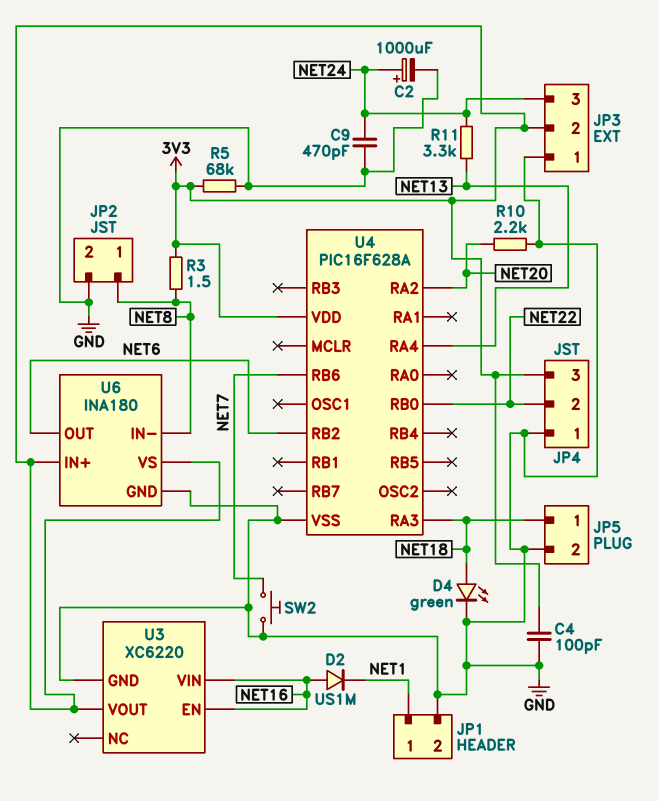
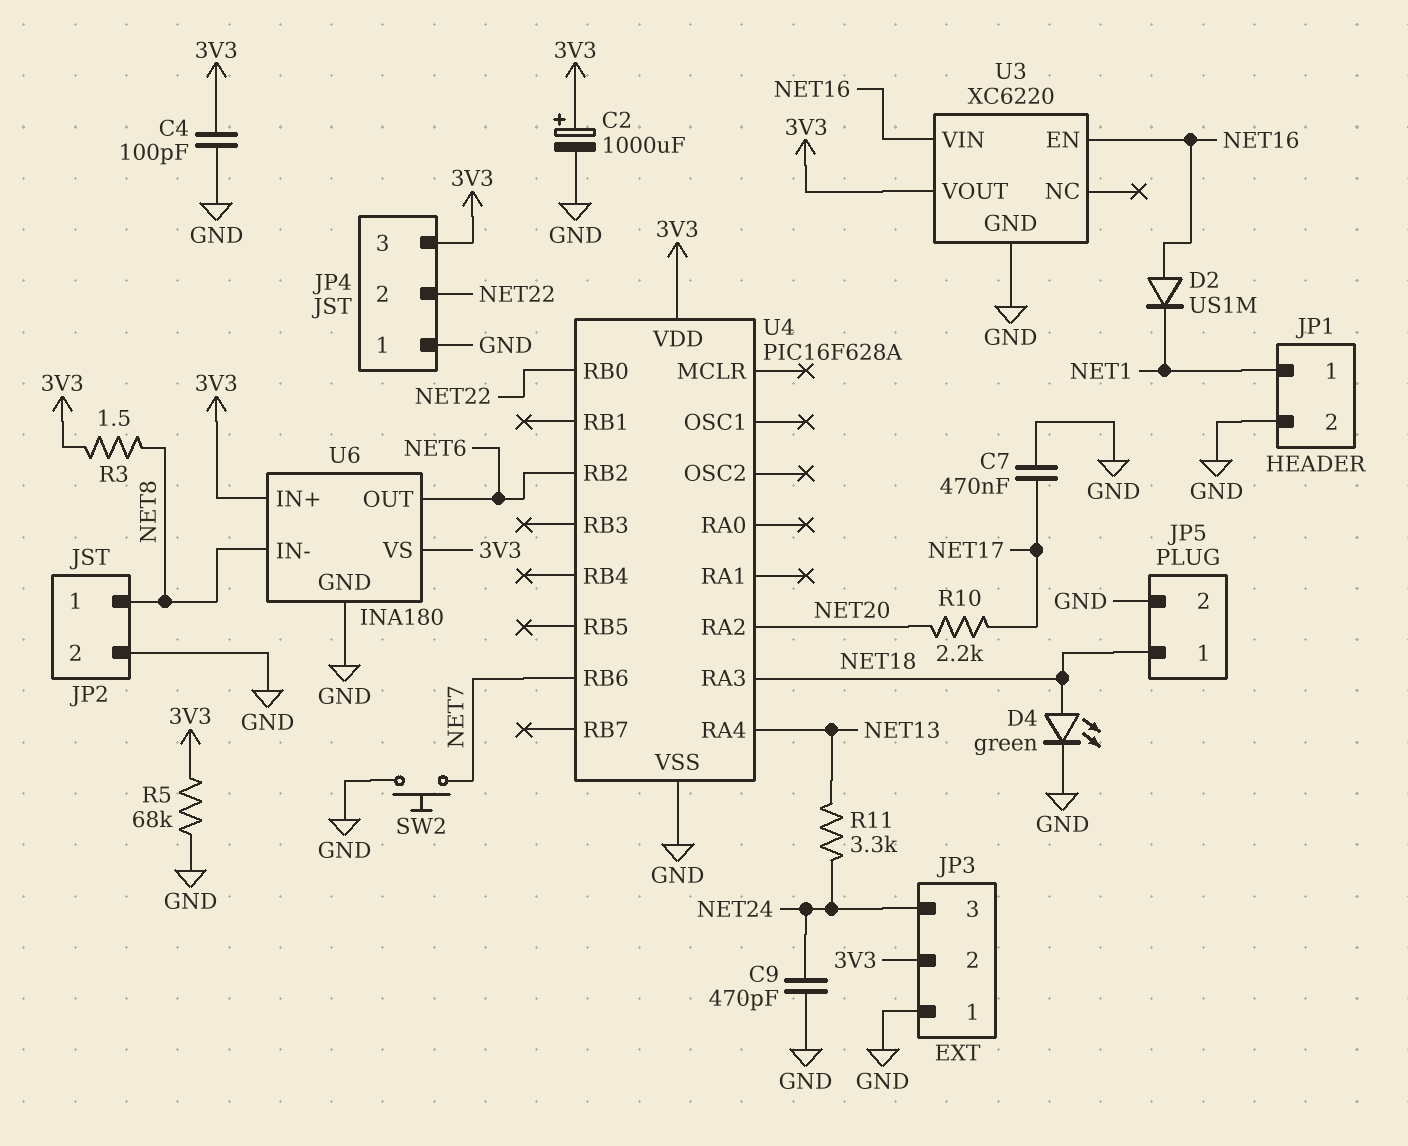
C2: 1000uF (plus NET24, minus GND) -> 1000uF (plus 3V3, minus GND)
C7: none -> 470nF (GND, NET17)
R10: 2.2k (GND, NET20) -> 2.2k (NET17, NET20)

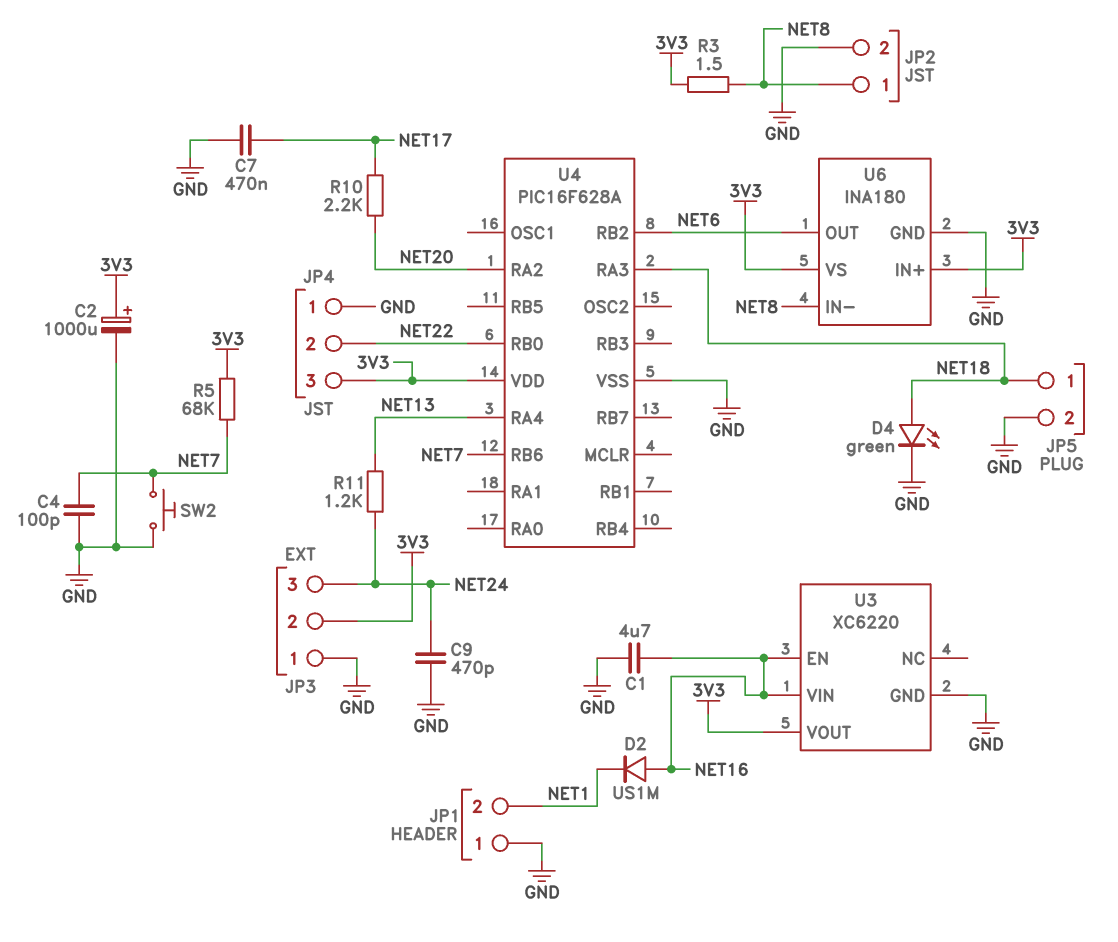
C1: none -> 4.7uF (GND, NET16)
C4: 100pF (3V3, GND) -> 100pF (GND, NET7)
JP1 pin 1: NET1 -> GND
JP1 pin 2: GND -> NET1
R5: 68k (3V3, GND) -> 68k (3V3, NET7)
R11: 3.3k (NET13, NET24) -> 1.2k (NET13, NET24)

